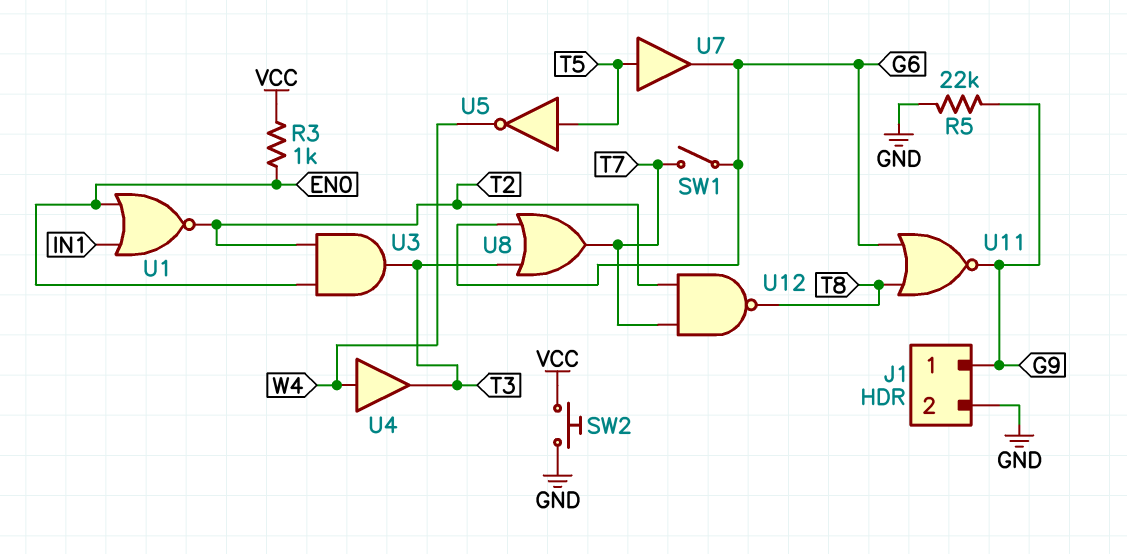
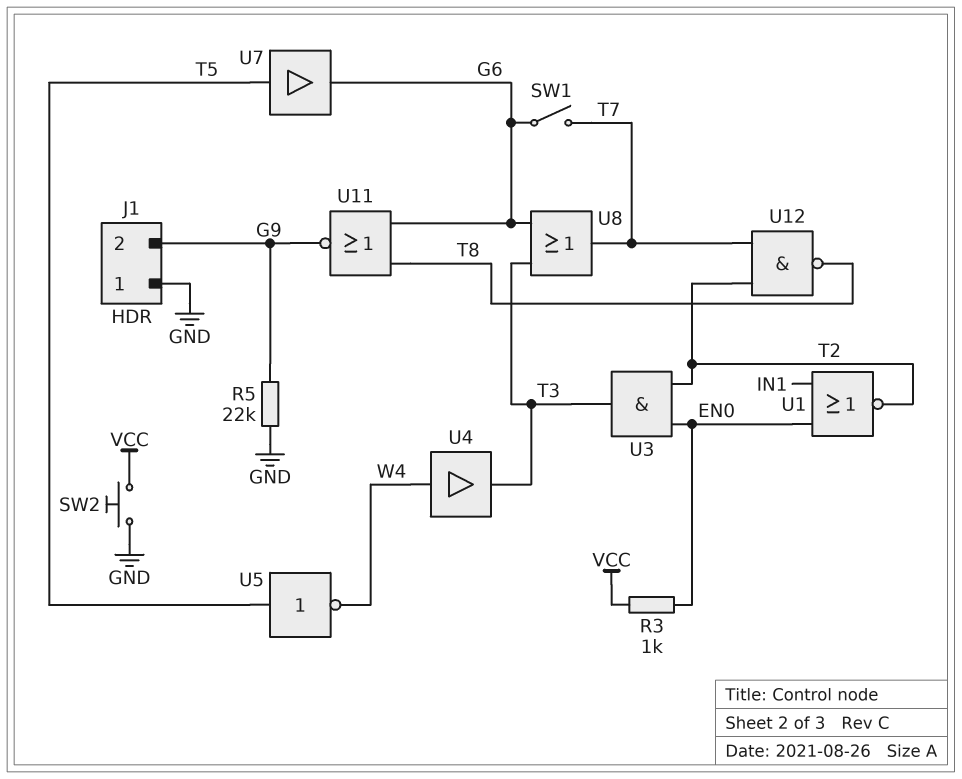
J1 pin 1: G9 -> GND
J1 pin 2: GND -> G9

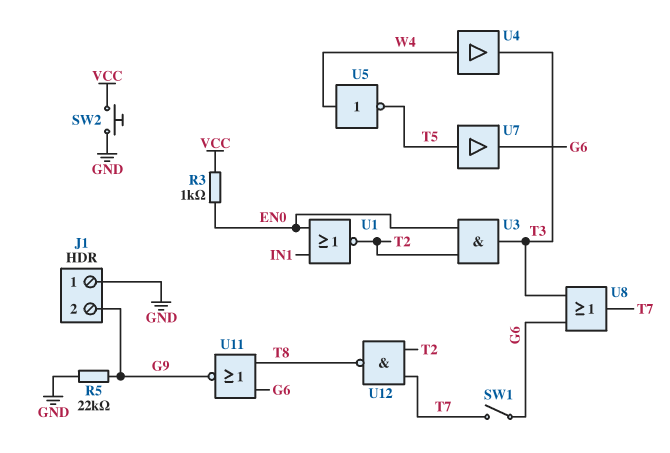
U5: NOT (in T5, out W4) -> NOT (in W4, out T5)

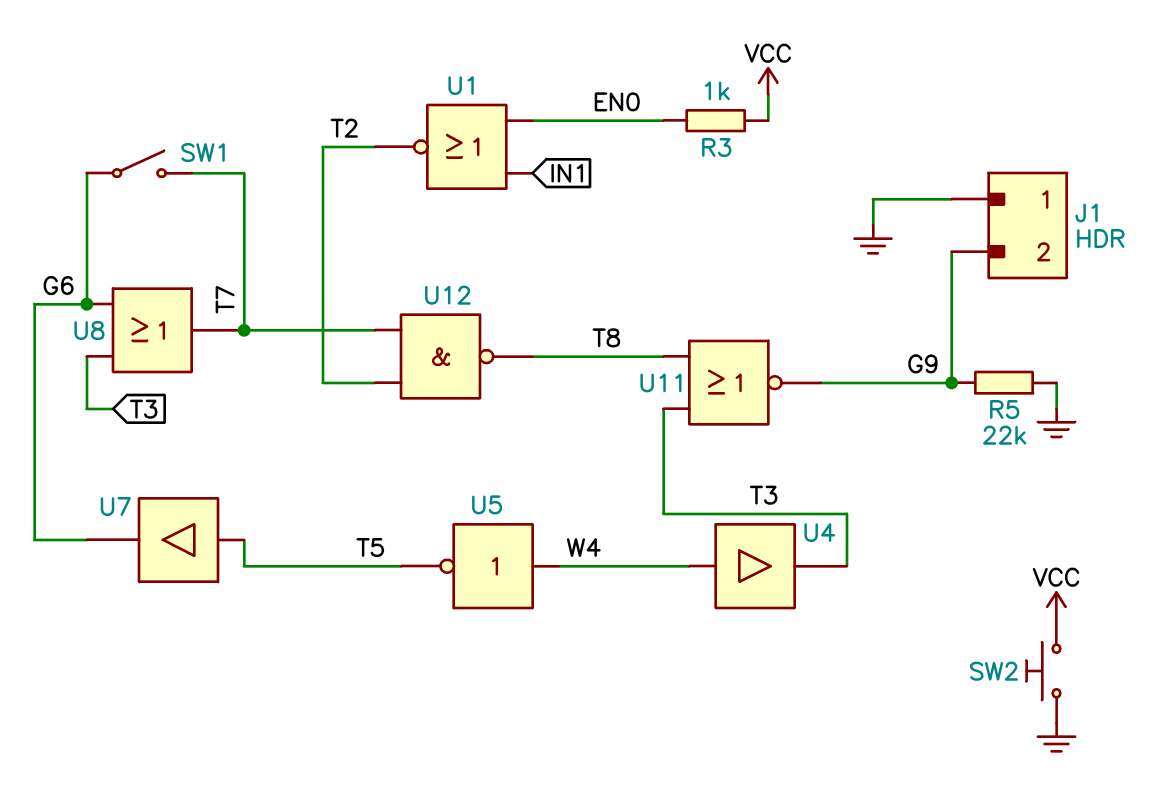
U3: AND (in EN0, in T2, out T3) -> none
U11: NOR (in G6, in T8, out G9) -> NOR (in T3, in T8, out G9)

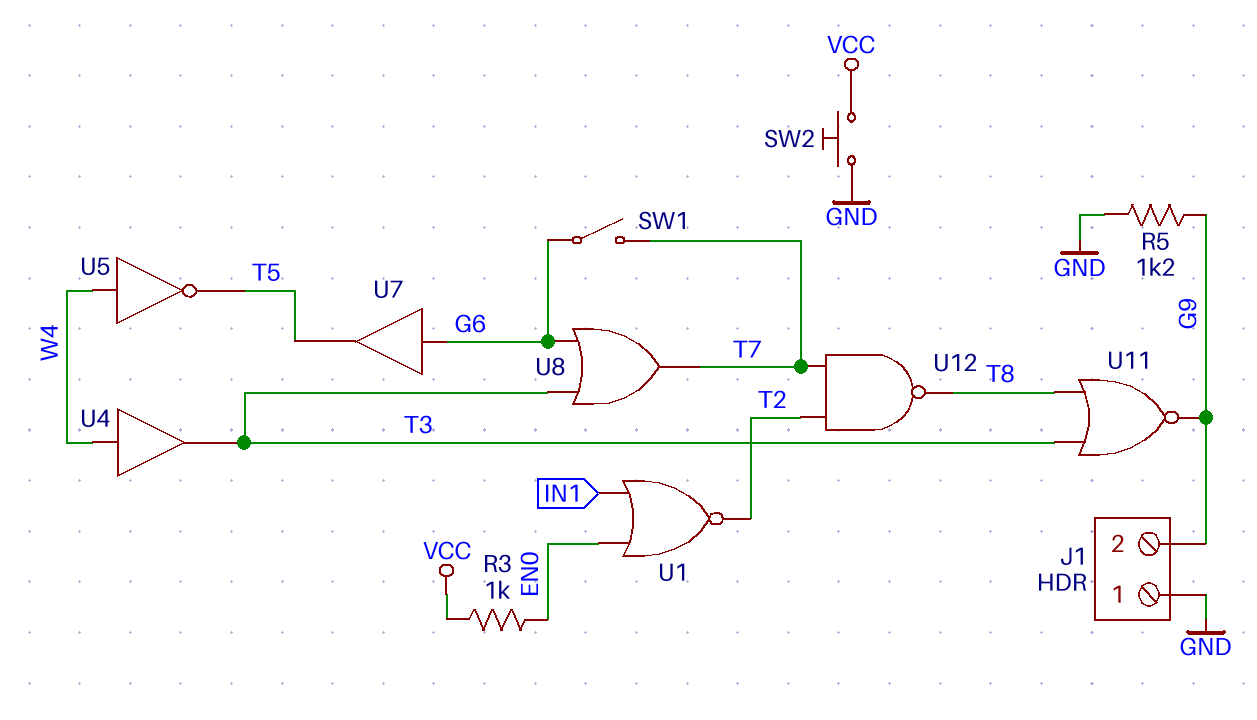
R5: 22k (G9, GND) -> 1.2k (G9, GND)
U7: buffer (in T5, out G6) -> buffer (in G6, out T5)

